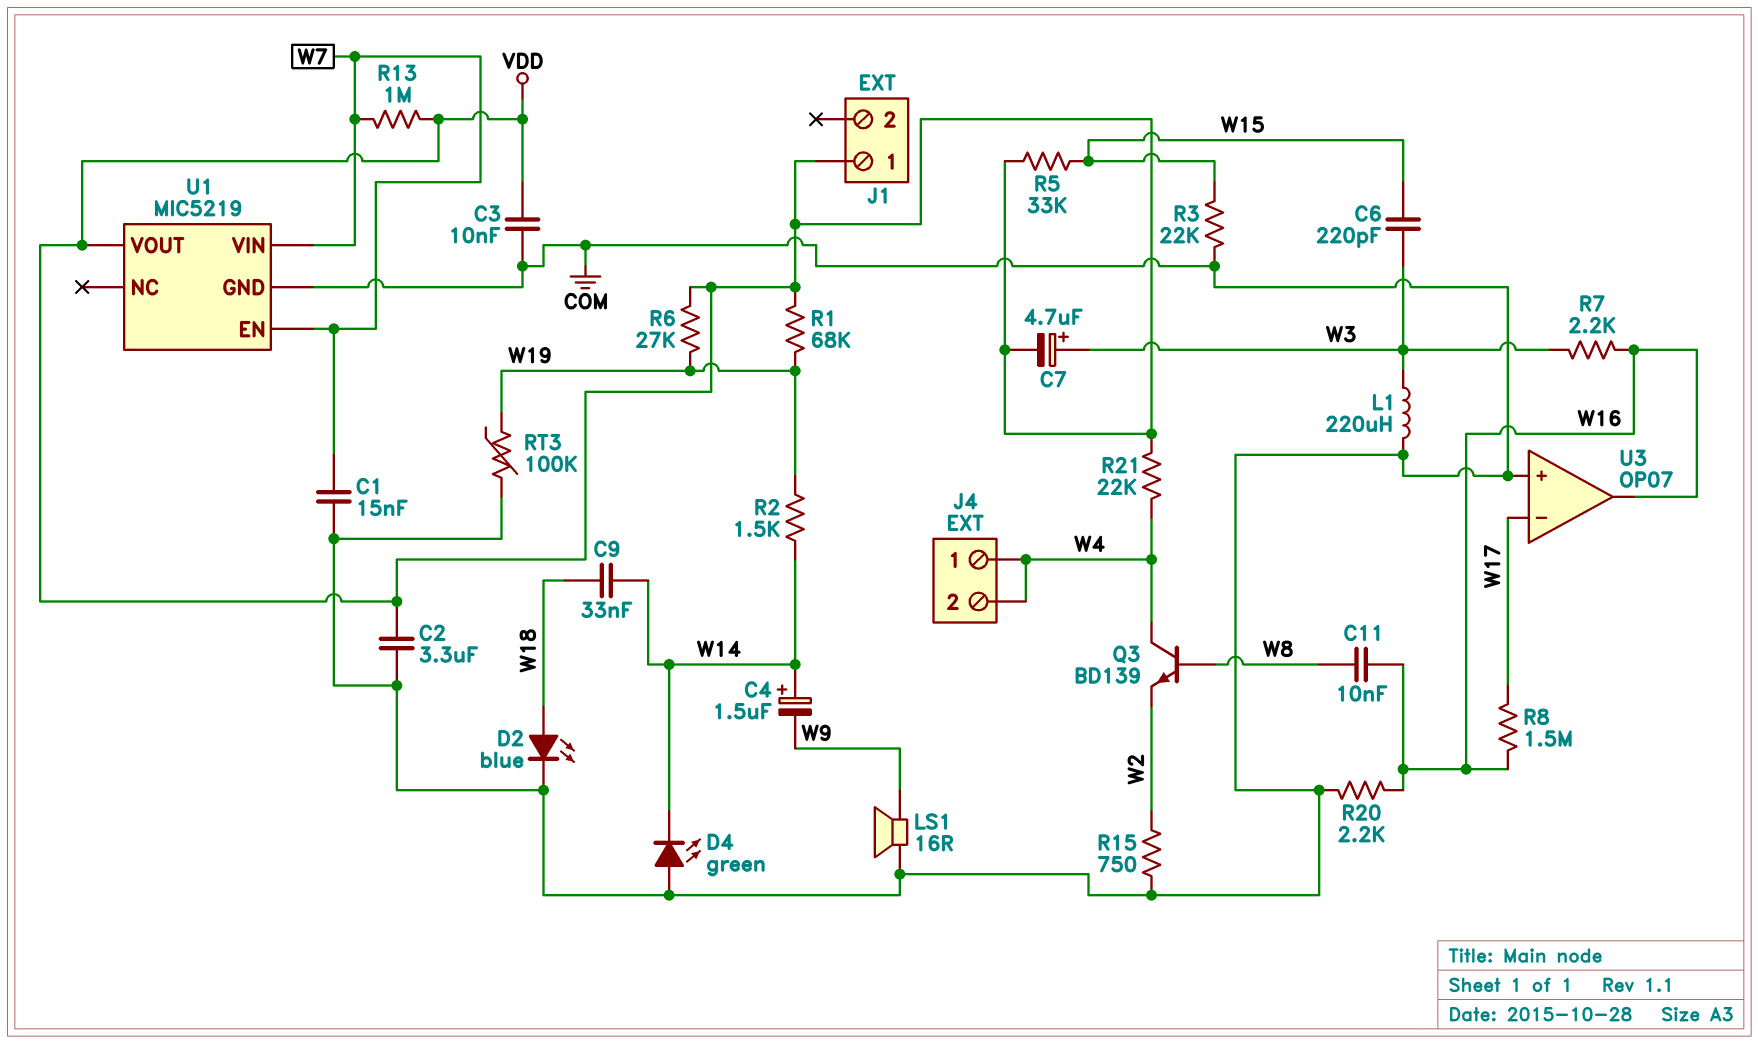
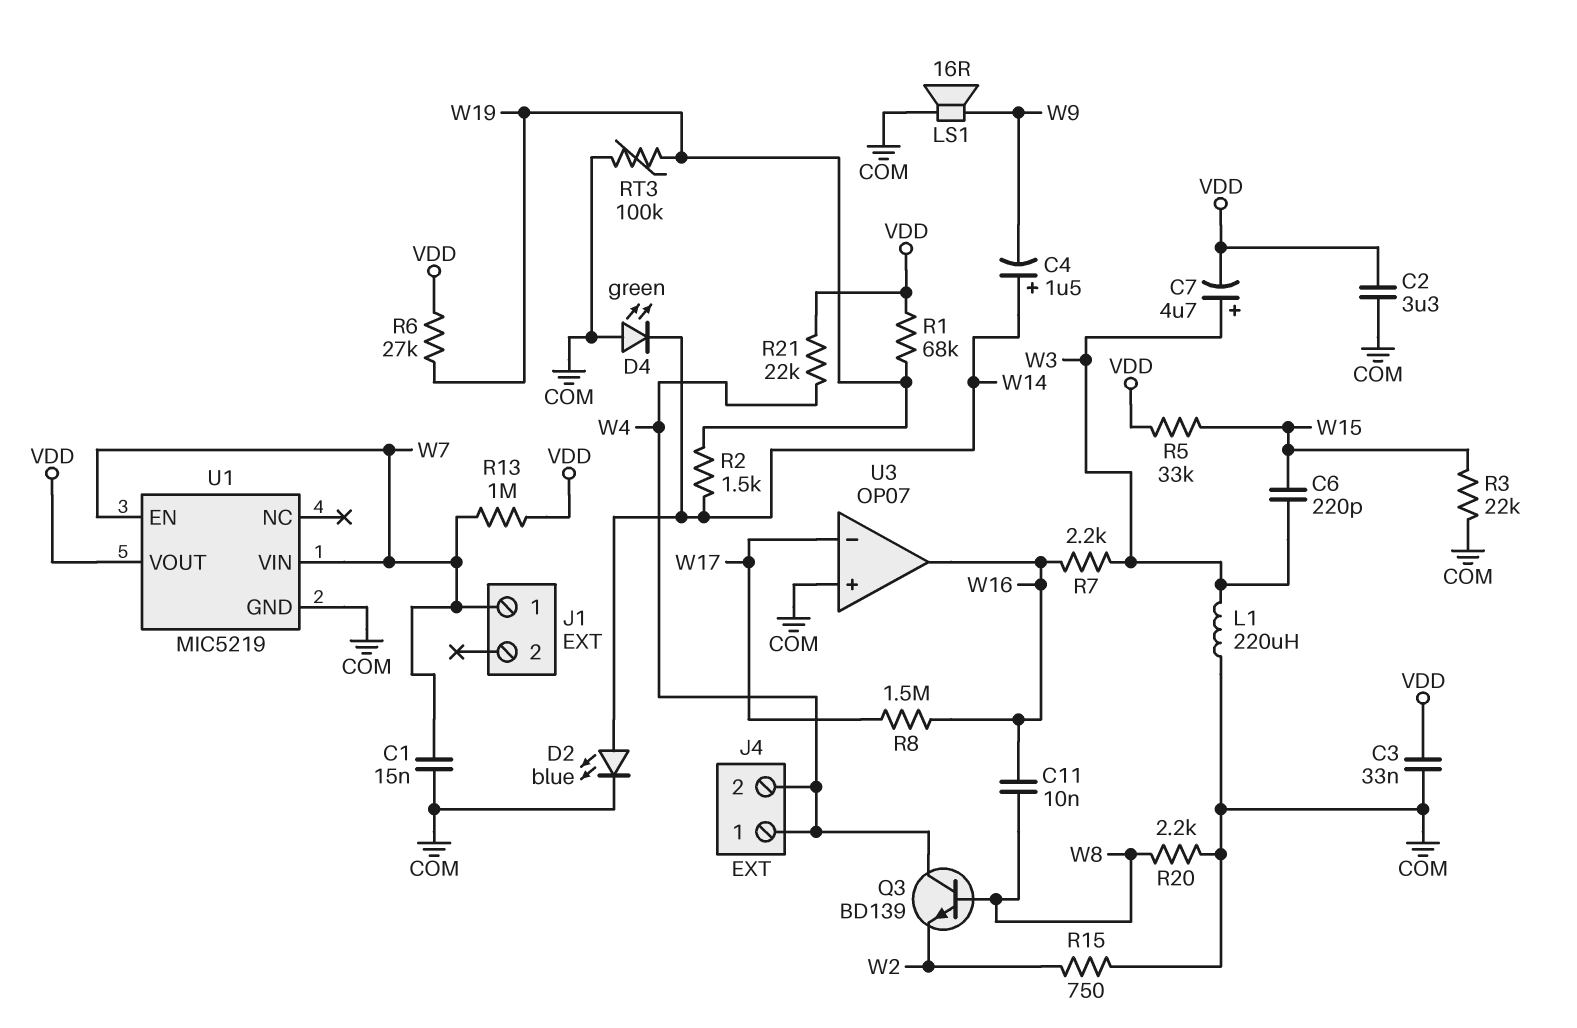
C3: 10nF (COM, VDD) -> 33nF (COM, VDD)
C9: 33nF (W14, W18) -> none
D2: LED blue (A W18, K COM) -> LED blue (A W14, K COM)
J1 pin 1: VDD -> W7
R20: 2.2k (COM, W16) -> 2.2k (COM, W8)

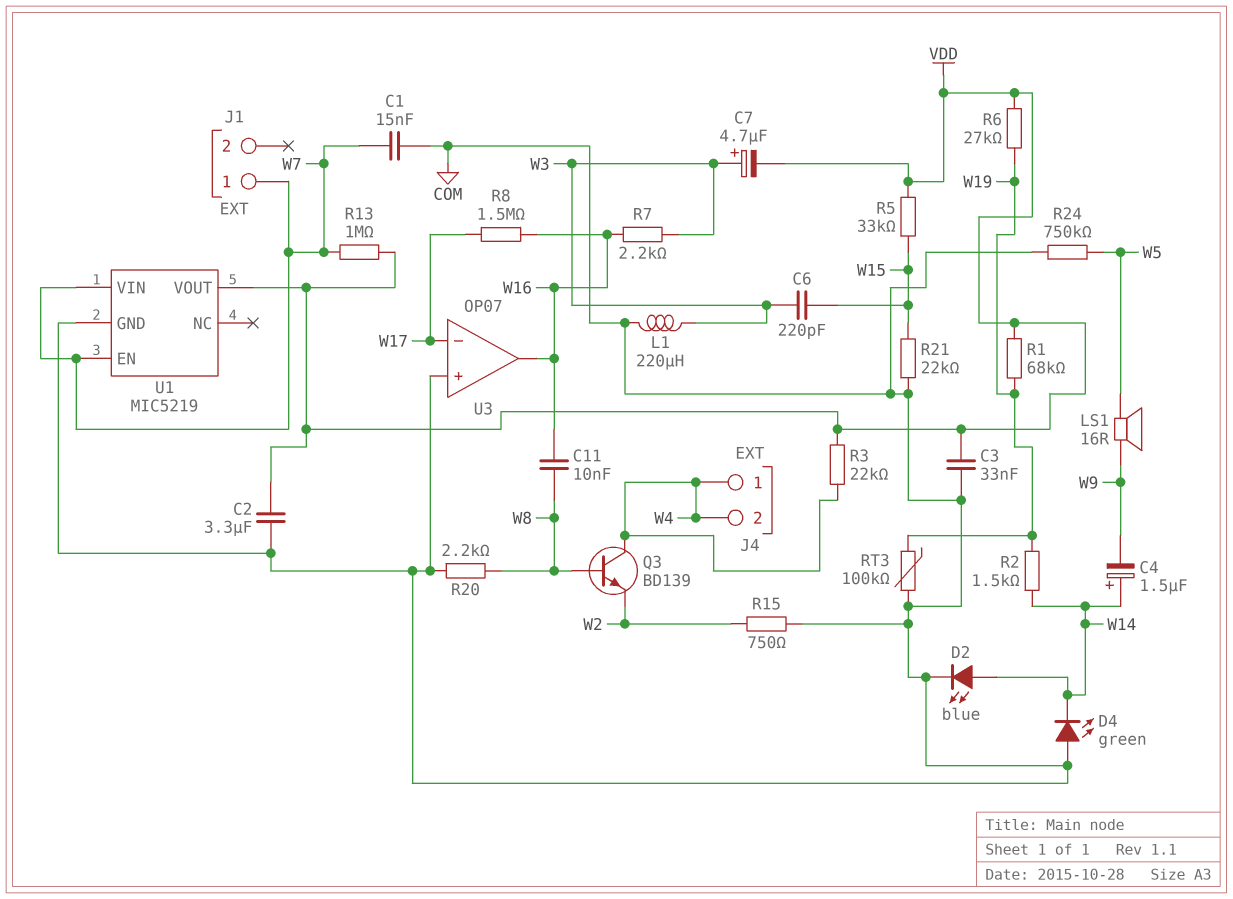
LS1: speaker 16R (COM, W9) -> speaker 16R (W5, W9)
R3: 22k (COM, W15) -> 22k (VDD, W4)
R21: 22k (VDD, W4) -> 22k (COM, W15)
R24: none -> 750k (COM, W5)

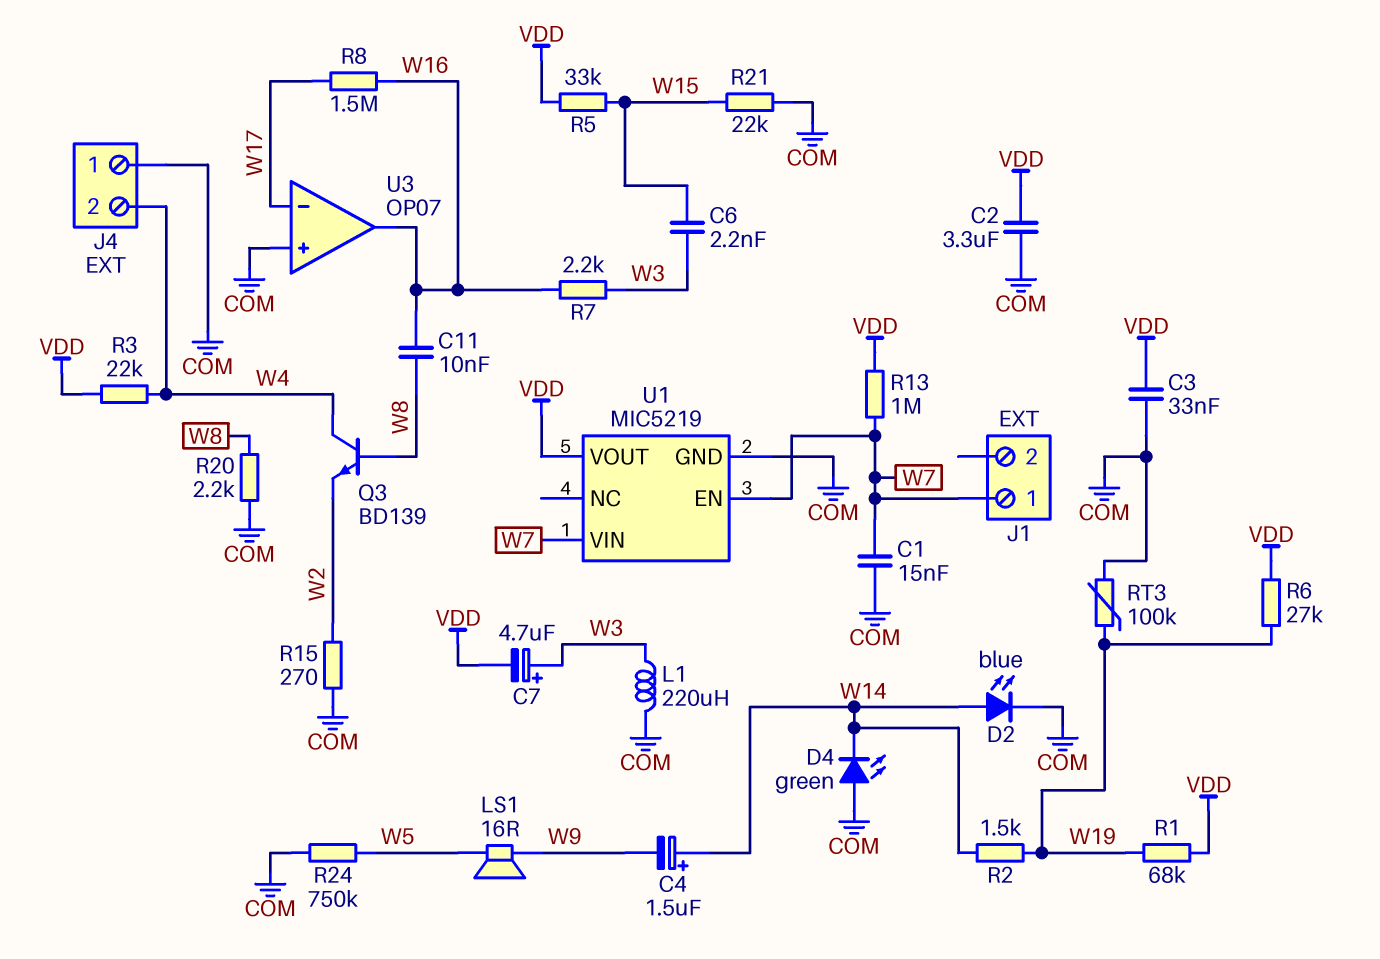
C6: 220pF (W3, W15) -> 2.2nF (W3, W15)
J4 pin 1: W4 -> COM
R15: 750 (COM, W2) -> 270 (COM, W2)

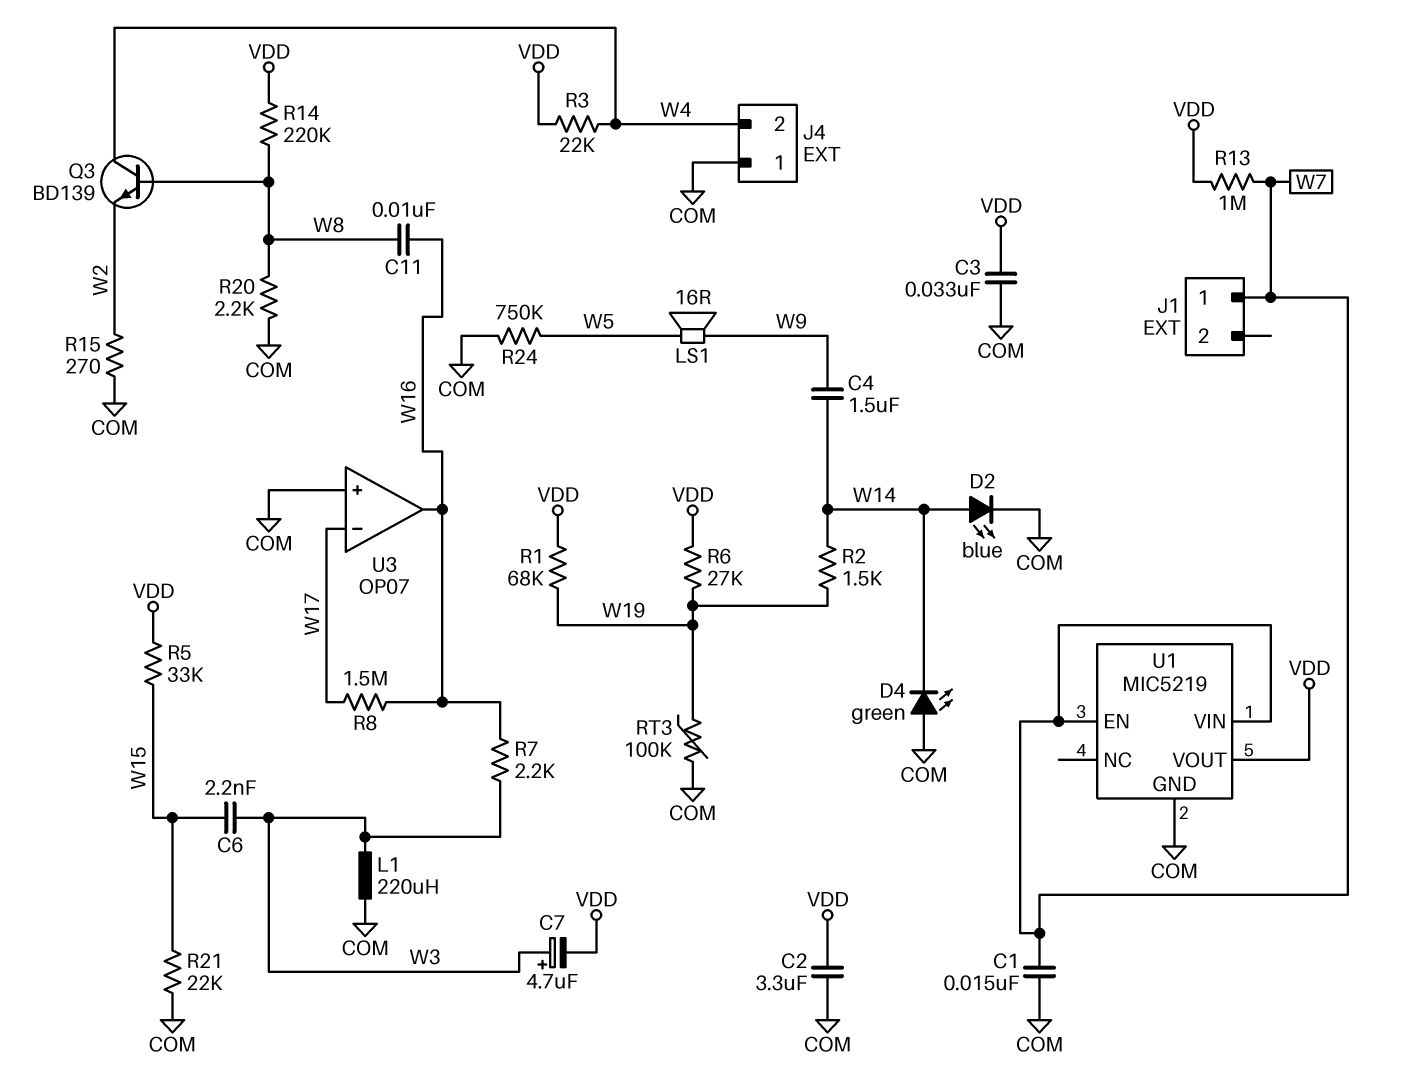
C4: 1.5uF (plus W14, minus W9) -> 1.5uF (W9, W14)
R14: none -> 220k (VDD, W8)

